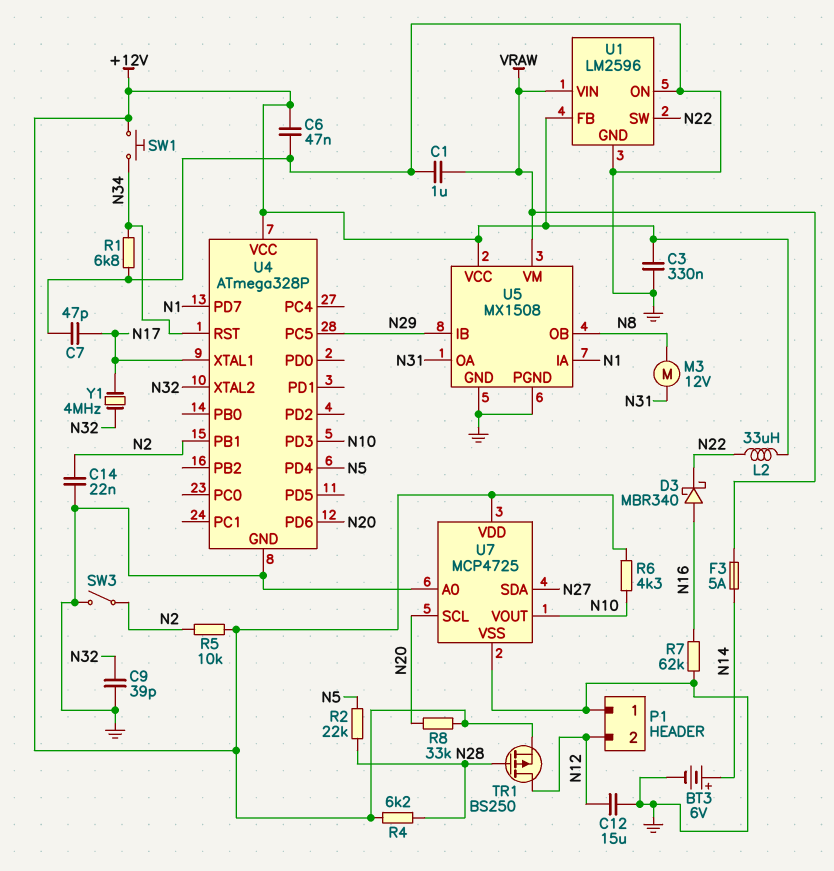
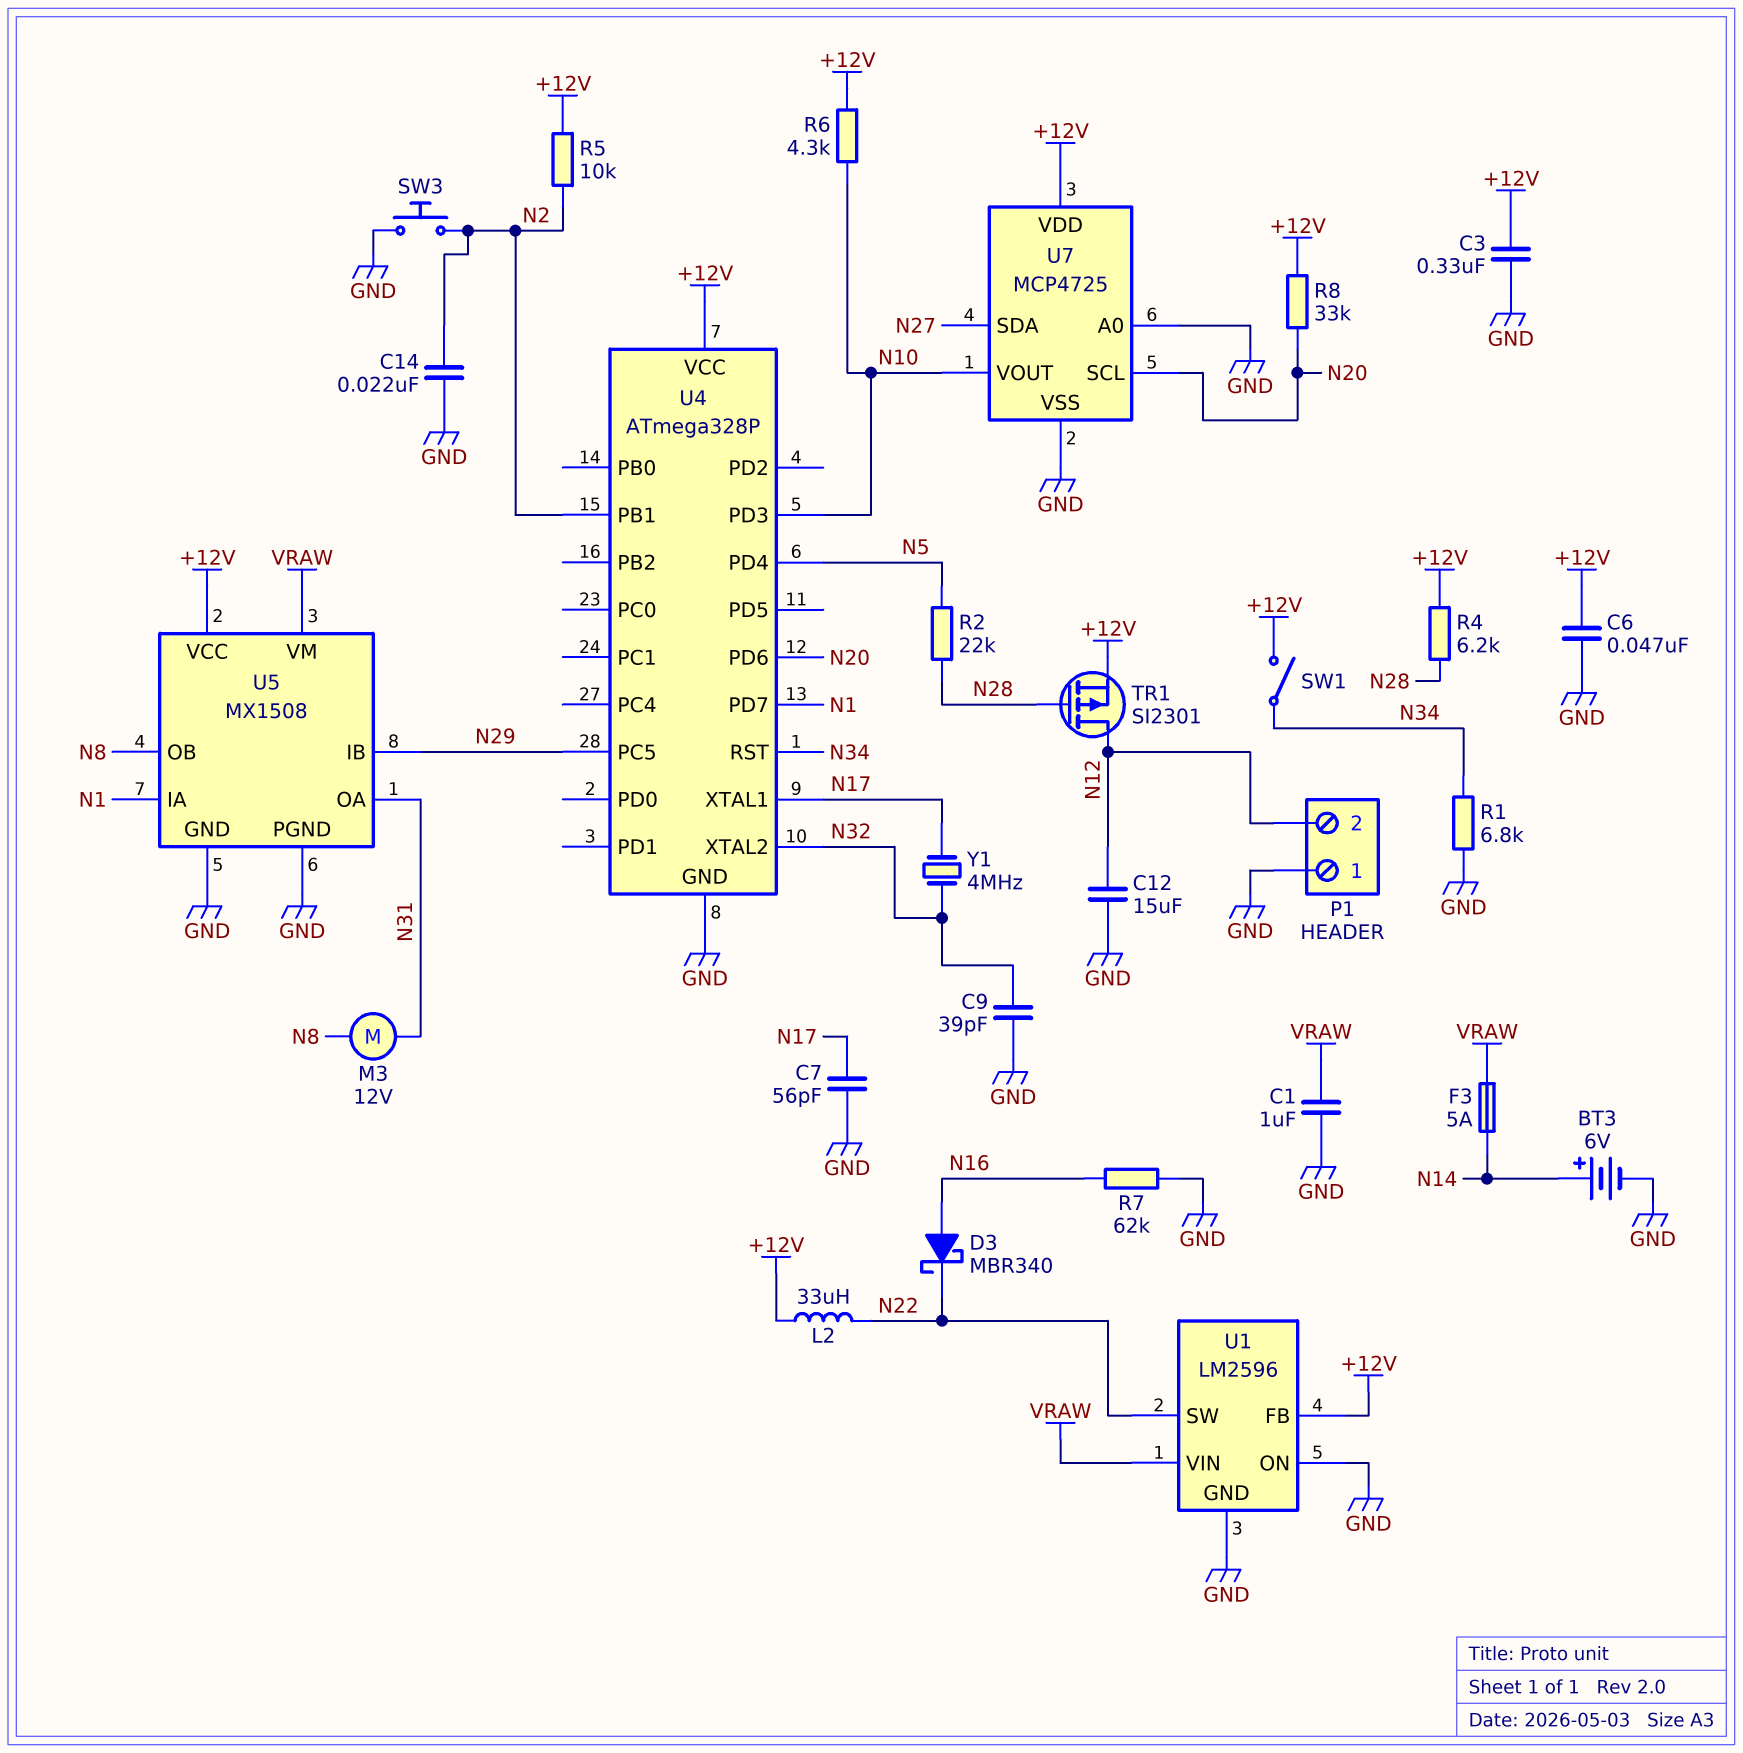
C7: 47pF (GND, N17) -> 56pF (GND, N17)
SW1: button (+12V, N34) -> switch (+12V, N34)
SW3: switch (GND, N2) -> button (GND, N2)
TR1: PMOS BS250 (G N28, D N12, S +12V) -> PMOS SI2301 (G N28, D N12, S +12V)

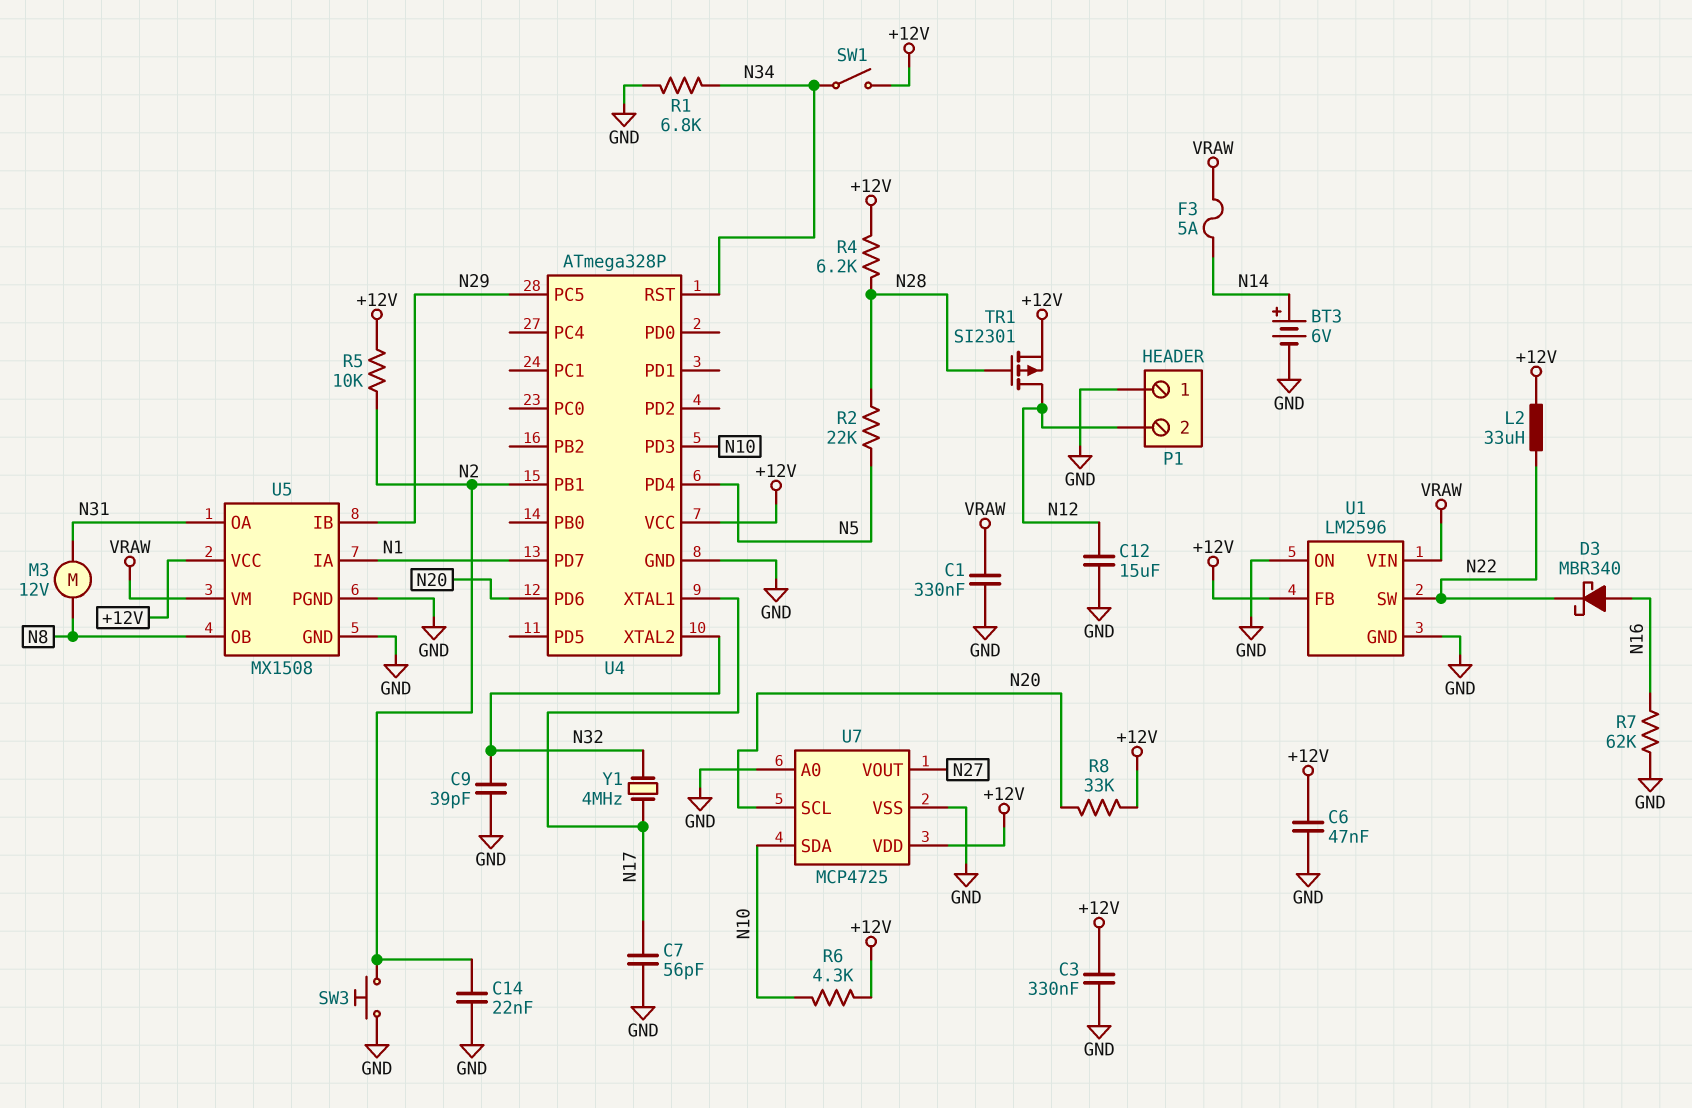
C1: 1uF (GND, VRAW) -> 330nF (GND, VRAW)
U7 pin SDA: N27 -> N10
U7 pin VOUT: N10 -> N27

